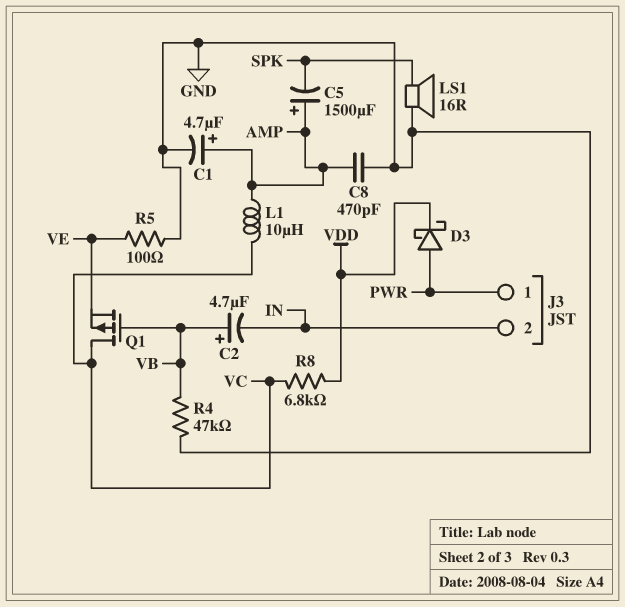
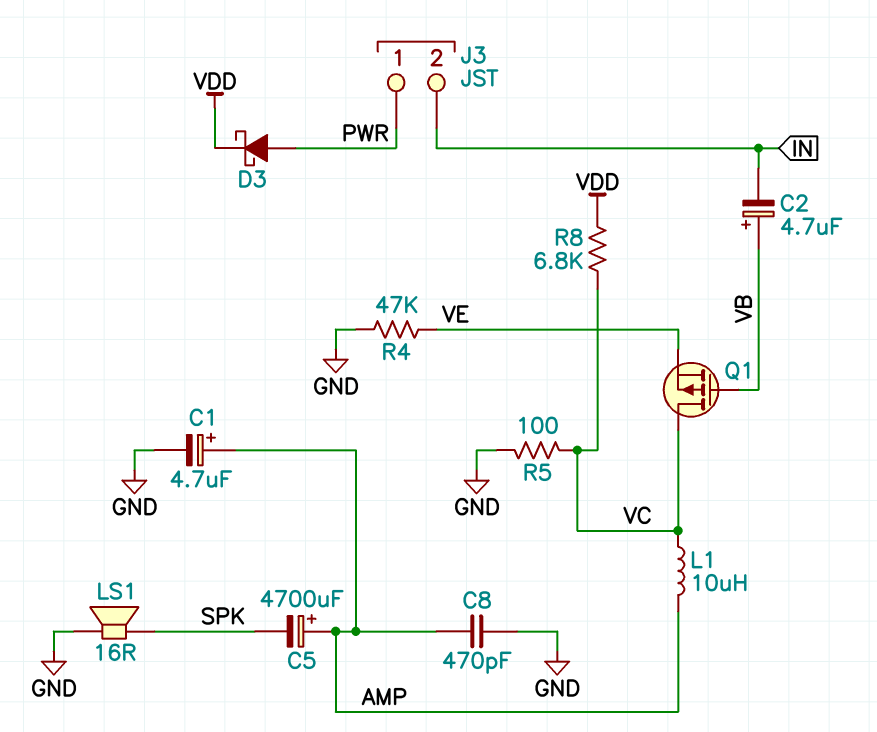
C5: 1500uF (plus AMP, minus SPK) -> 4700uF (plus AMP, minus SPK)
R4: 47k (GND, VB) -> 47k (GND, VE)
R5: 100 (GND, VE) -> 100 (GND, VC)

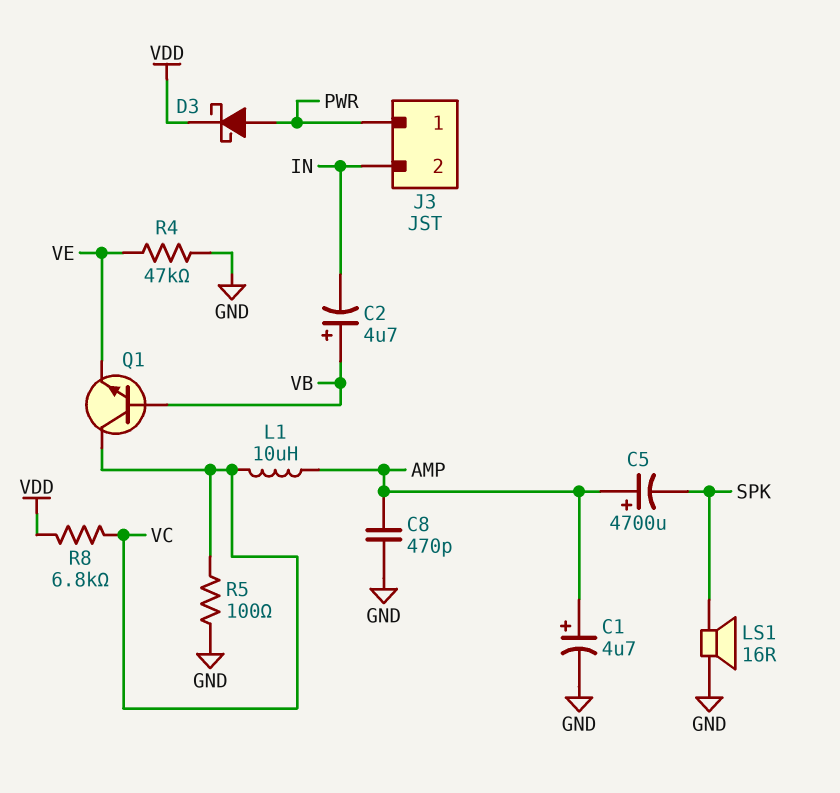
Q1: PMOS (G VB, D VC, S VE) -> NPN (B VB, C VC, E VE)

